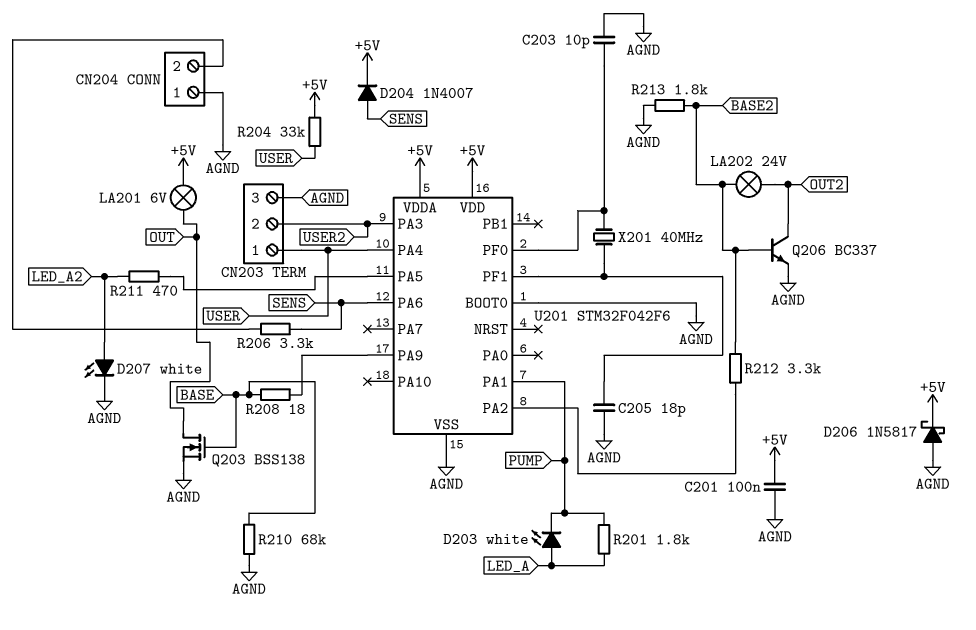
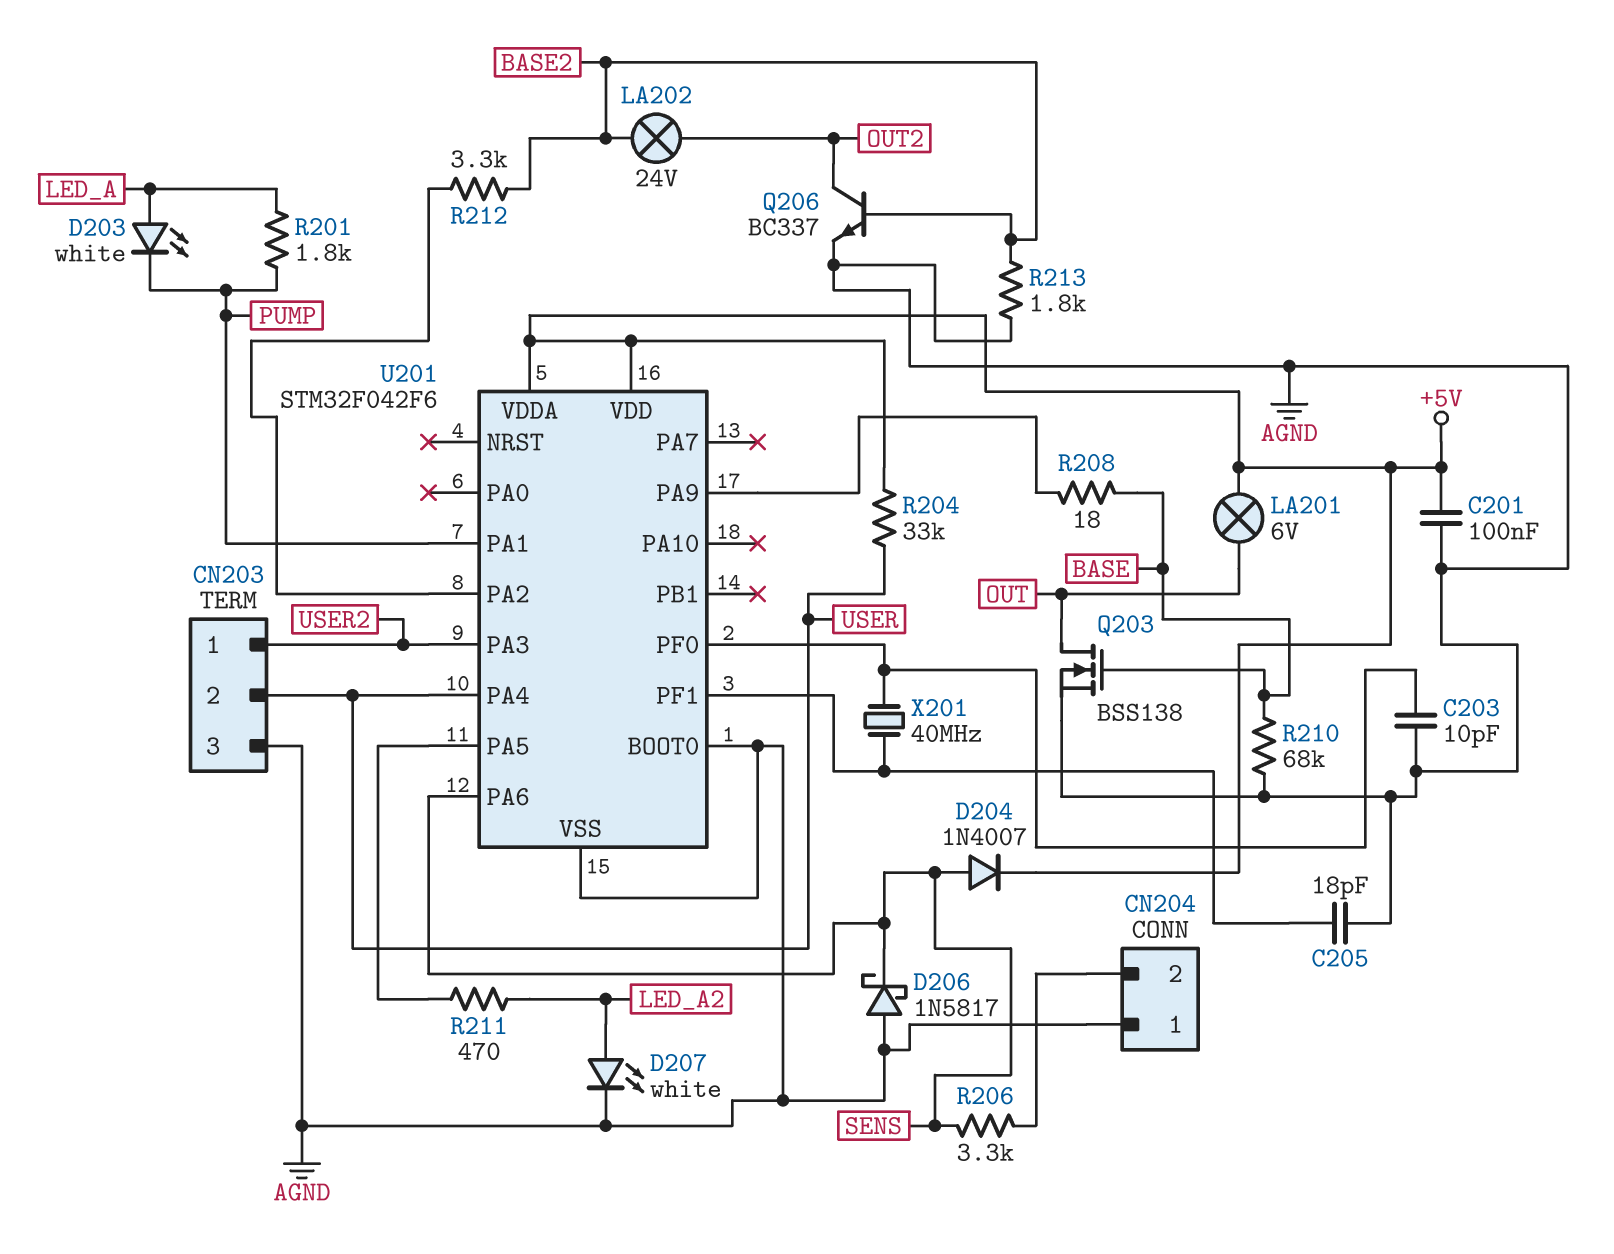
CN203 pin 1: USER -> USER2
CN203 pin 2: USER2 -> USER
D206: schottky 1N5817 (A AGND, K +5V) -> schottky 1N5817 (A AGND, K SENS)

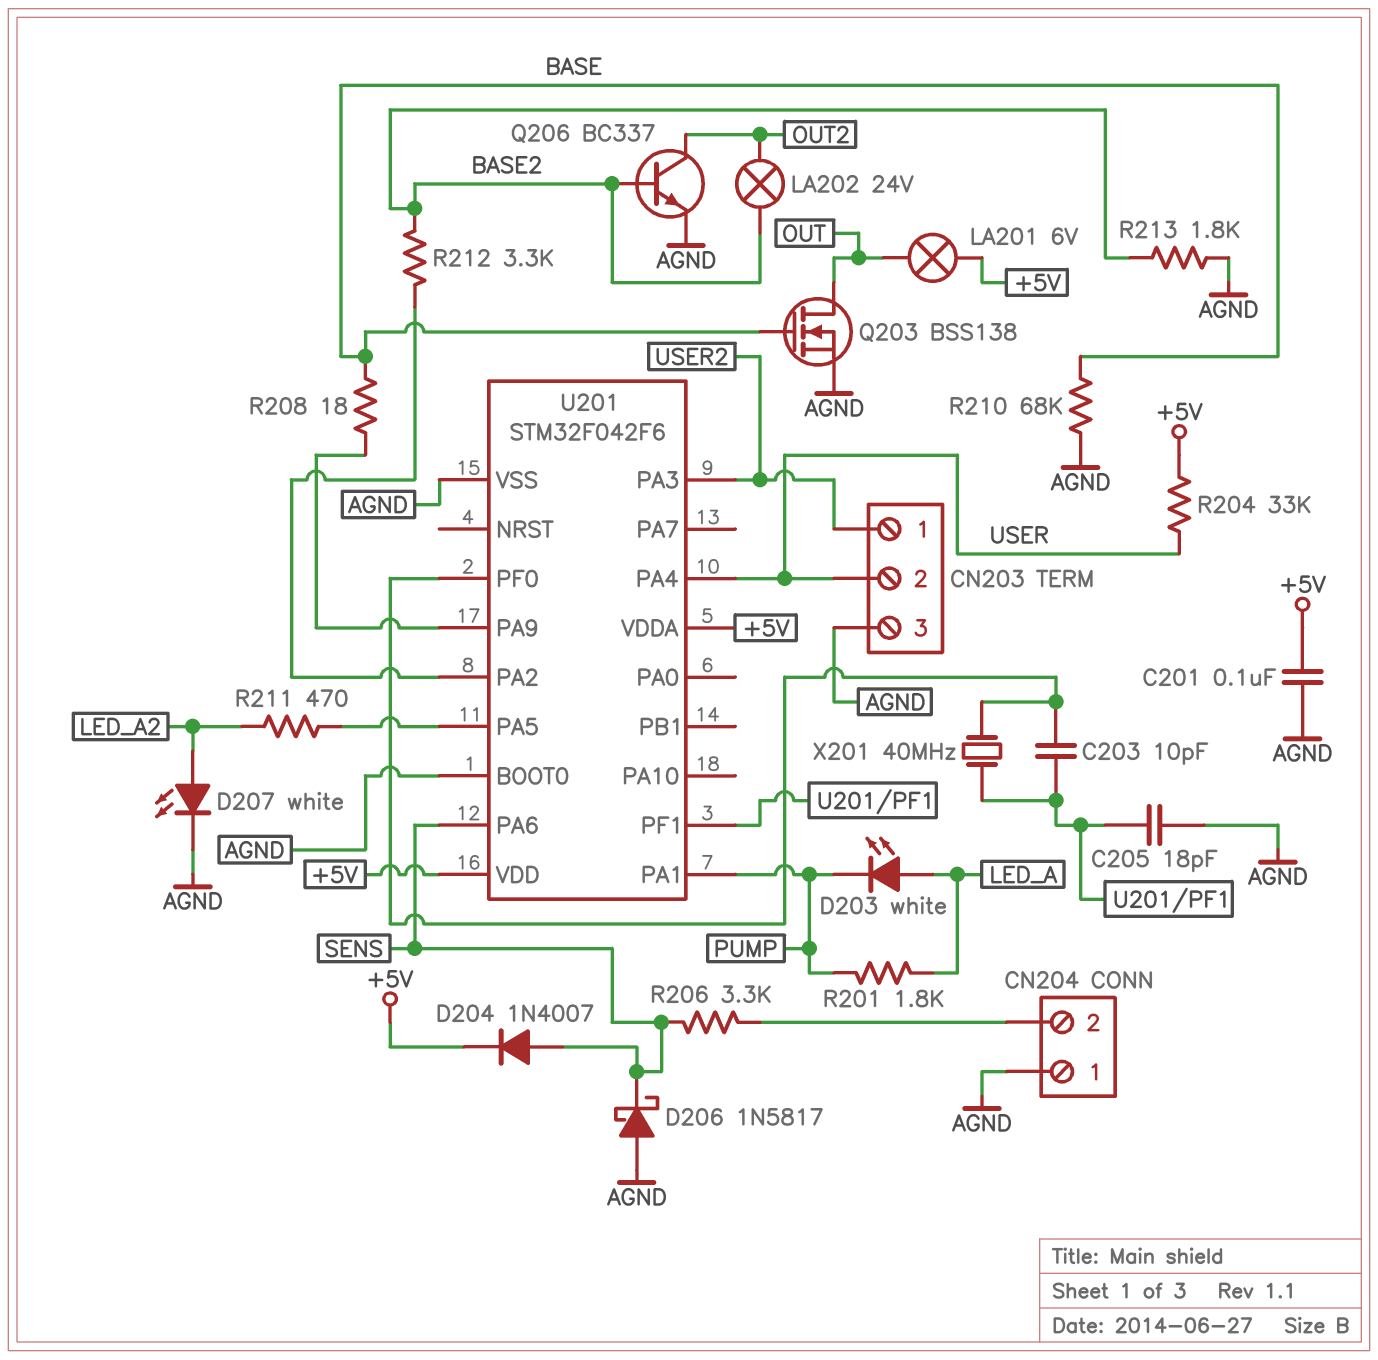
C203: 10pF (AGND, U201/PF0) -> 10pF (U201/PF0, U201/PF1)

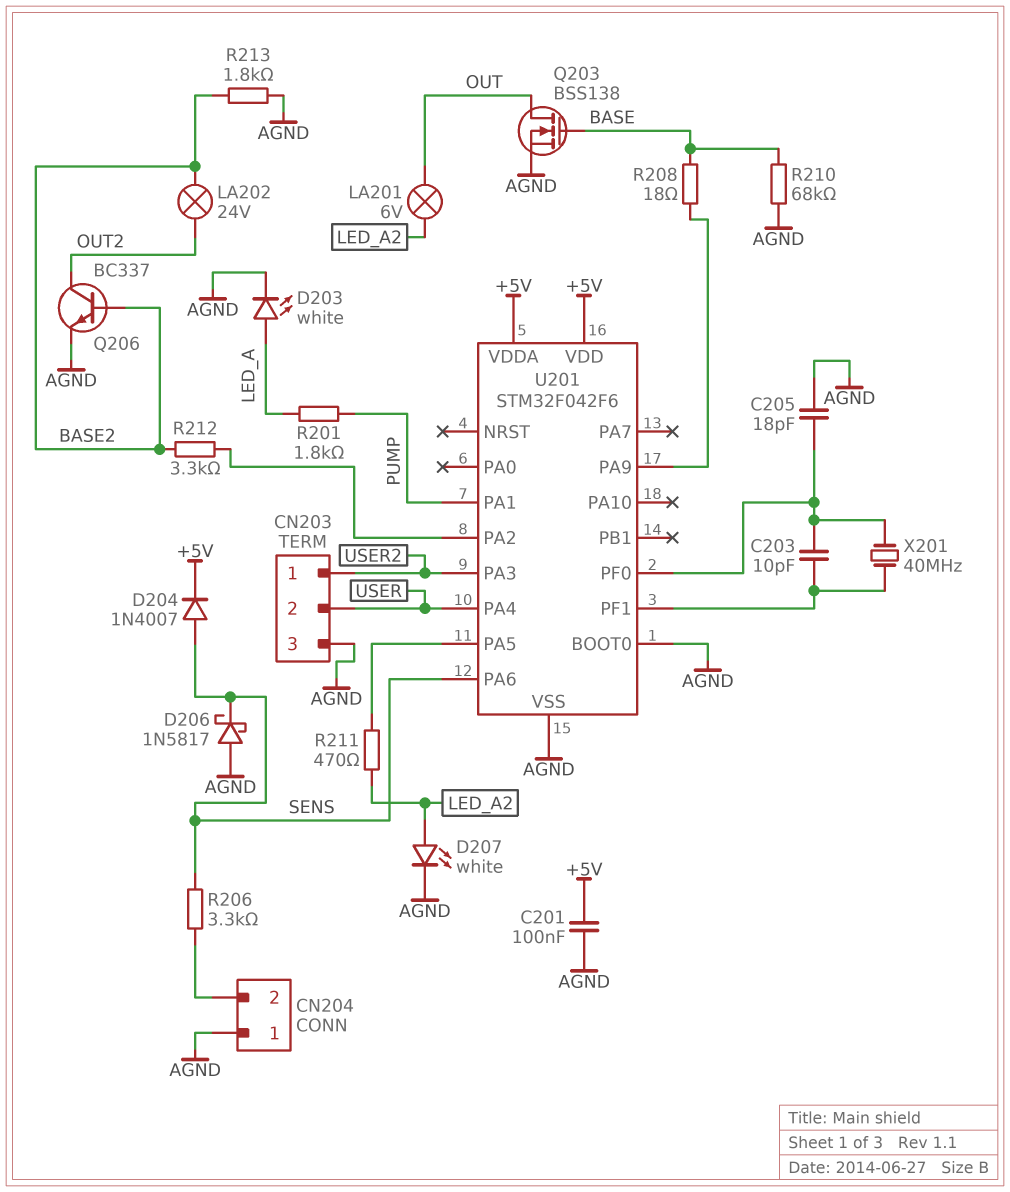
C205: 18pF (AGND, U201/PF1) -> 18pF (AGND, U201/PF0)
D203: LED white (A LED_A, K PUMP) -> LED white (A LED_A, K AGND)
LA201: lamp 6V (+5V, OUT) -> lamp 6V (LED_A2, OUT)
R204: 33k (+5V, USER) -> none

